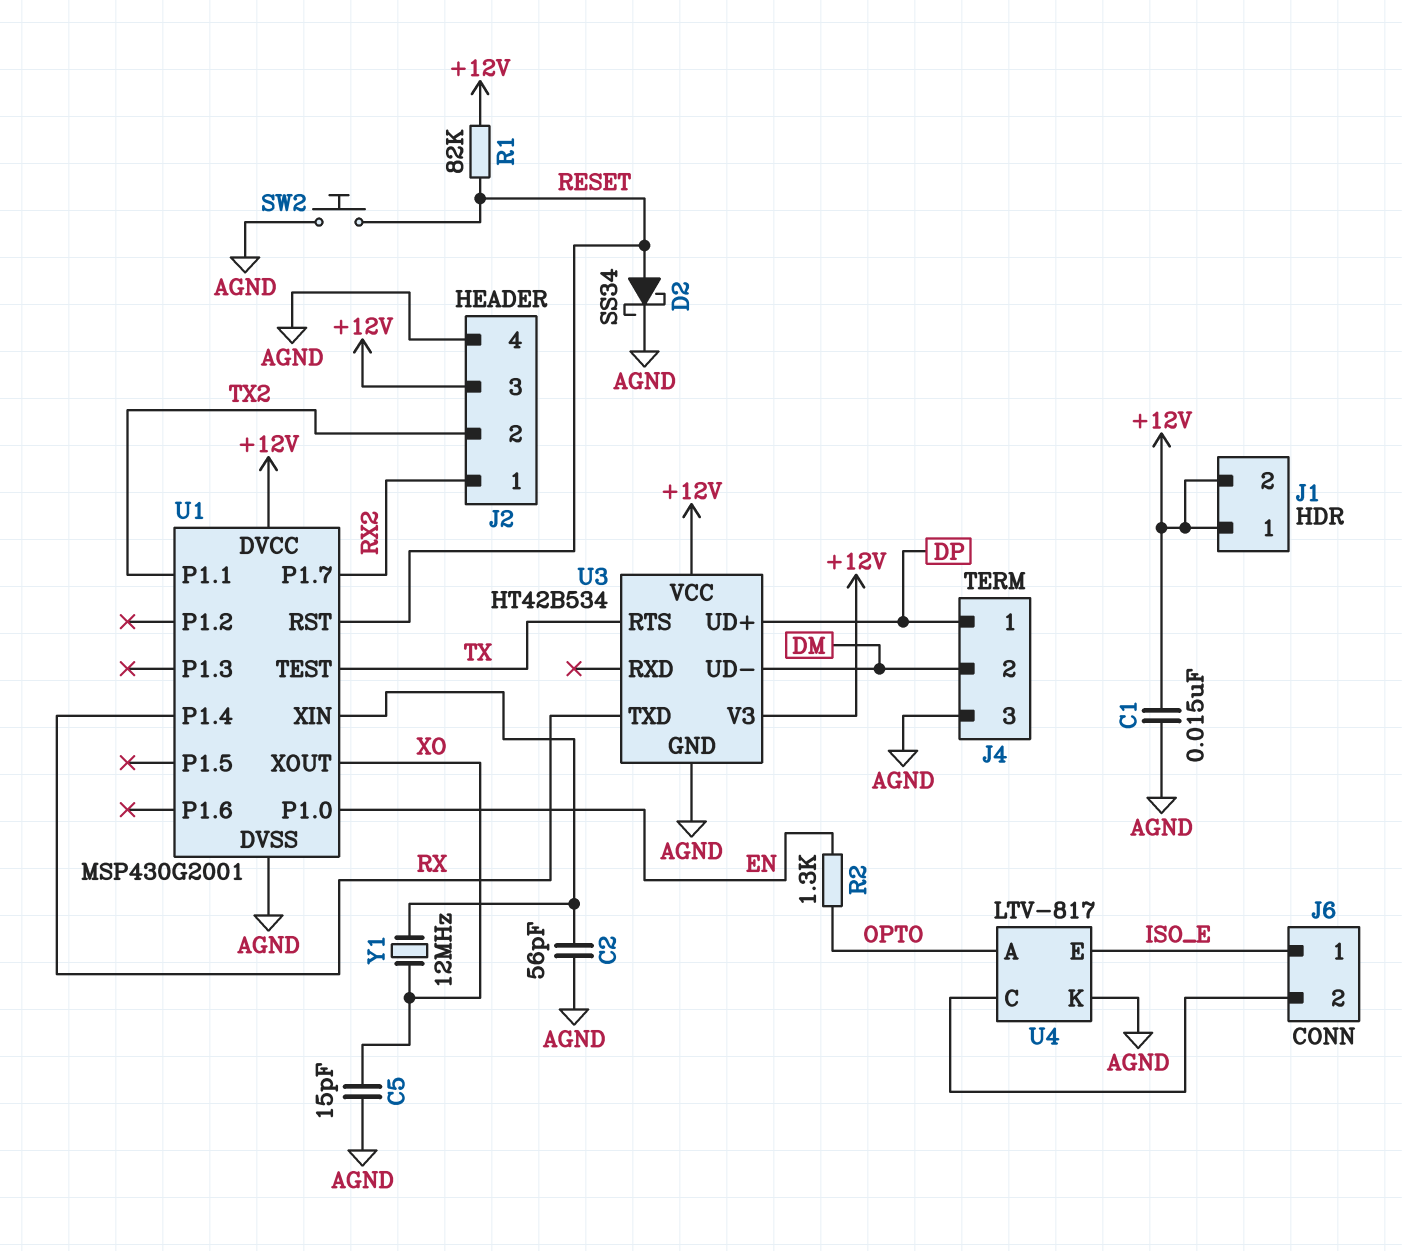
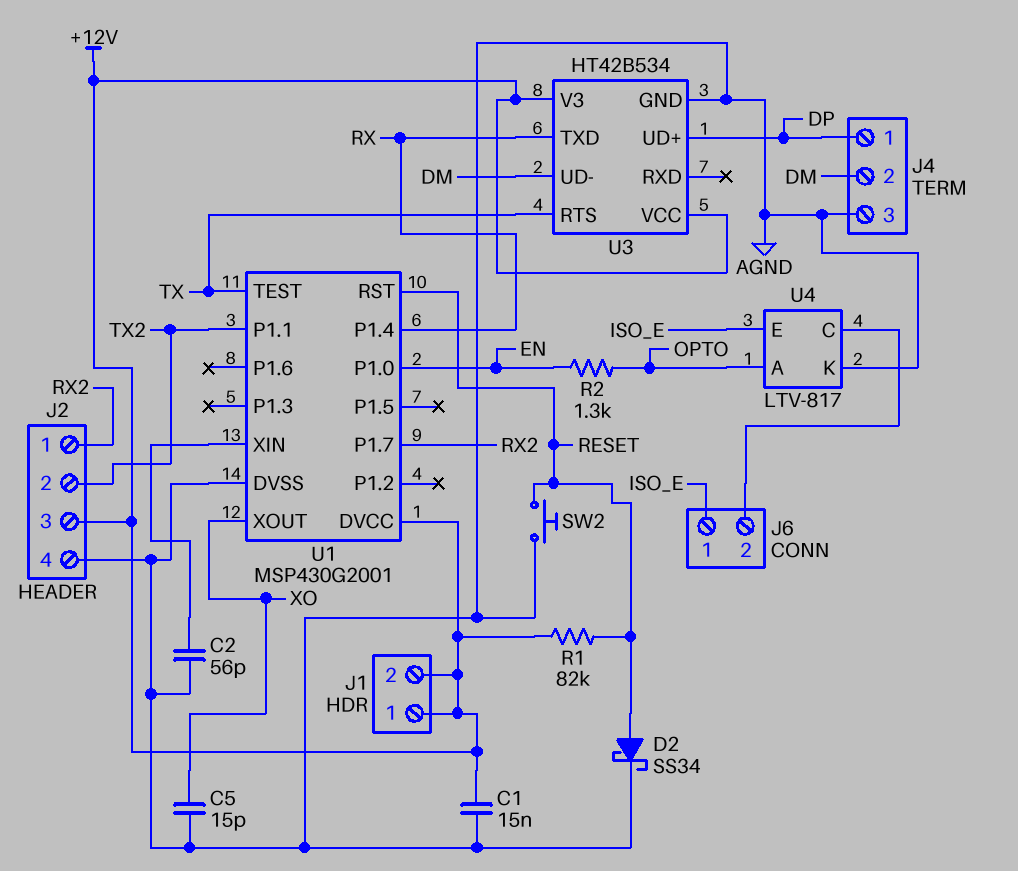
Y1: 12MHz (U1/XIN, XO) -> none

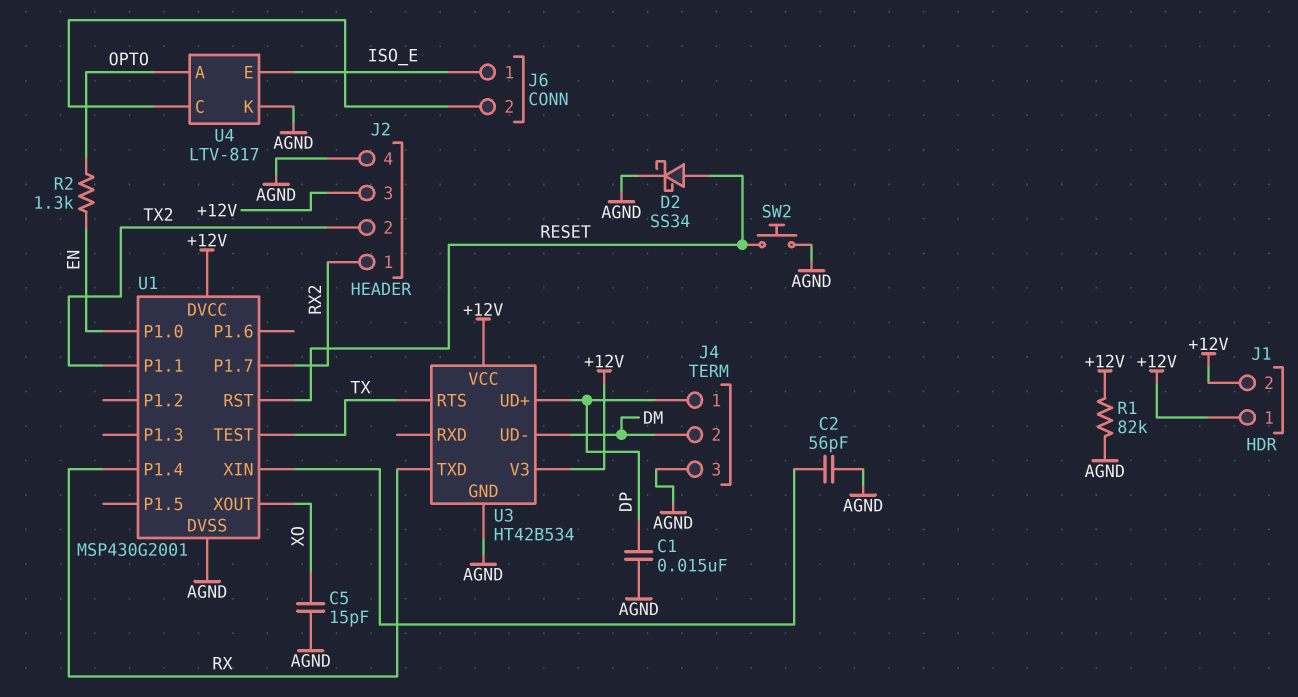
C1: 15nF (+12V, AGND) -> 15nF (AGND, DP)
R1: 82k (+12V, RESET) -> 82k (+12V, AGND)

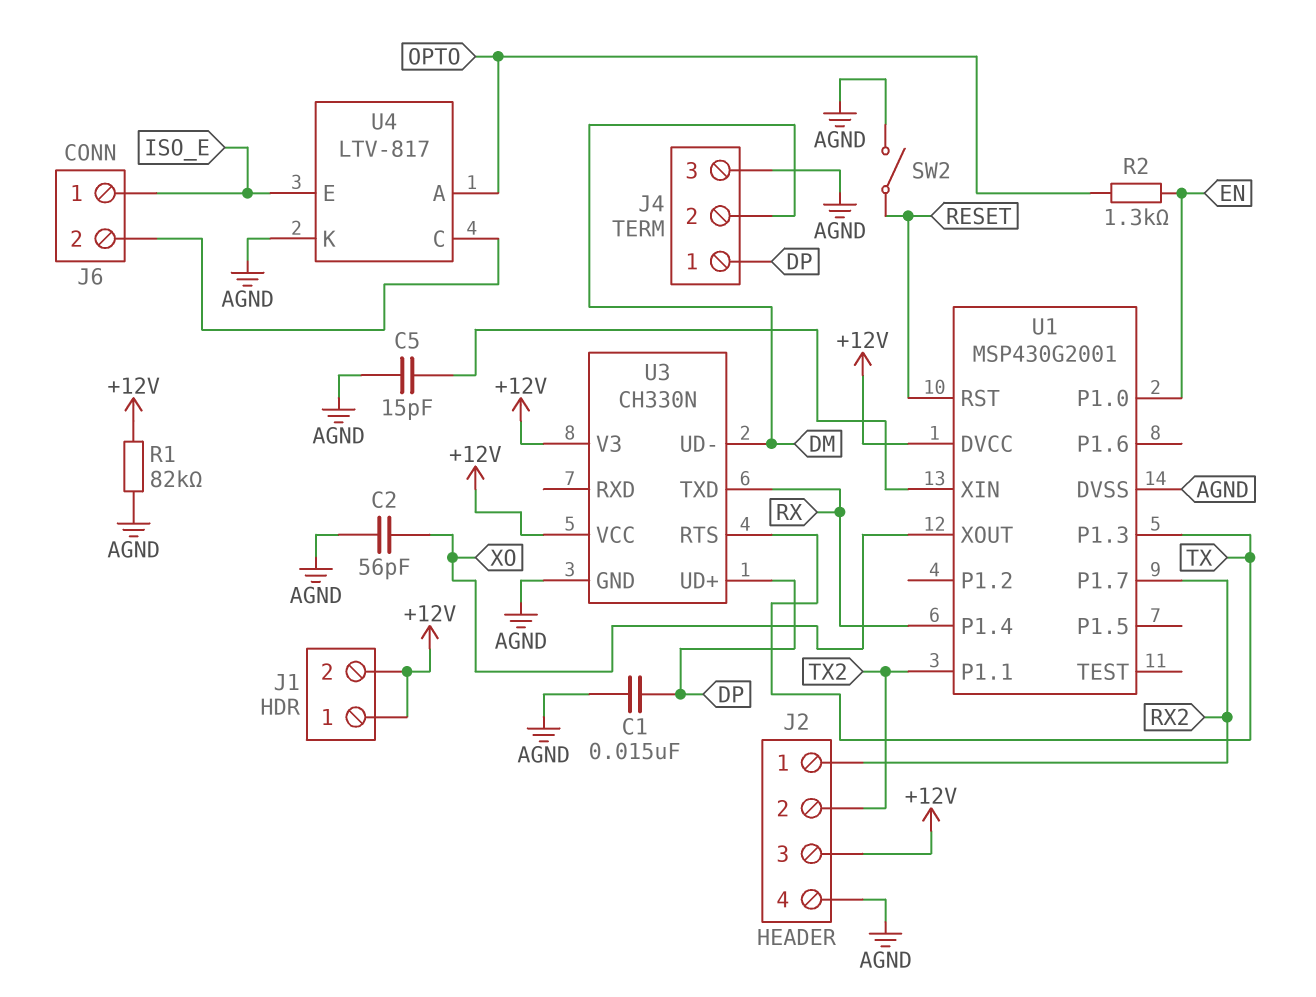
C2: 56pF (AGND, U1/XIN) -> 56pF (AGND, XO)
C5: 15pF (AGND, XO) -> 15pF (AGND, U1/XIN)
D2: schottky SS34 (A RESET, K AGND) -> none
SW2: button (AGND, RESET) -> switch (AGND, RESET)
U1 pin P1.3: none -> TX
U1 pin TEST: TX -> none
U3: HT42B534 -> CH330N

